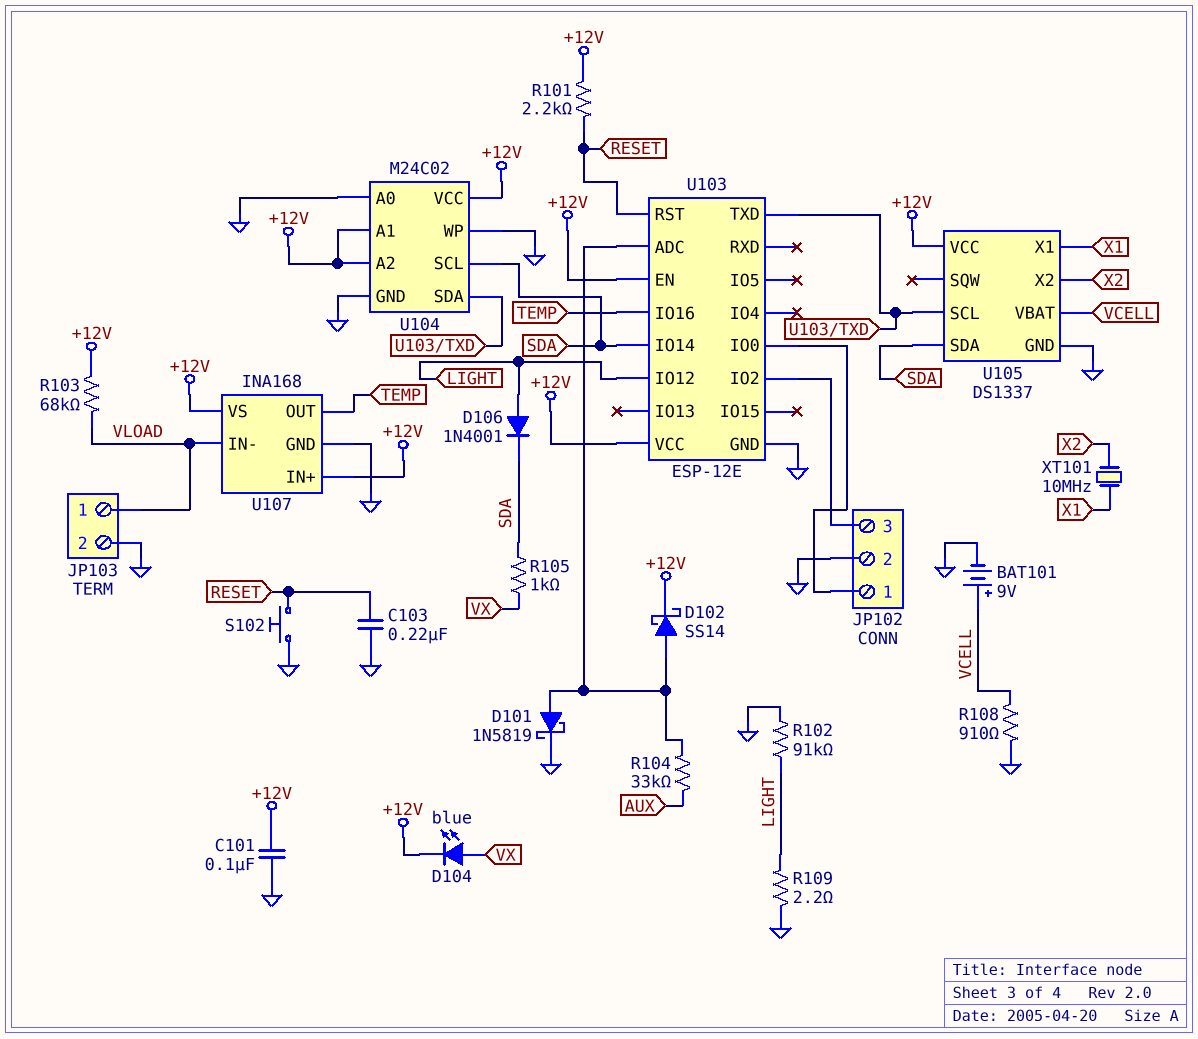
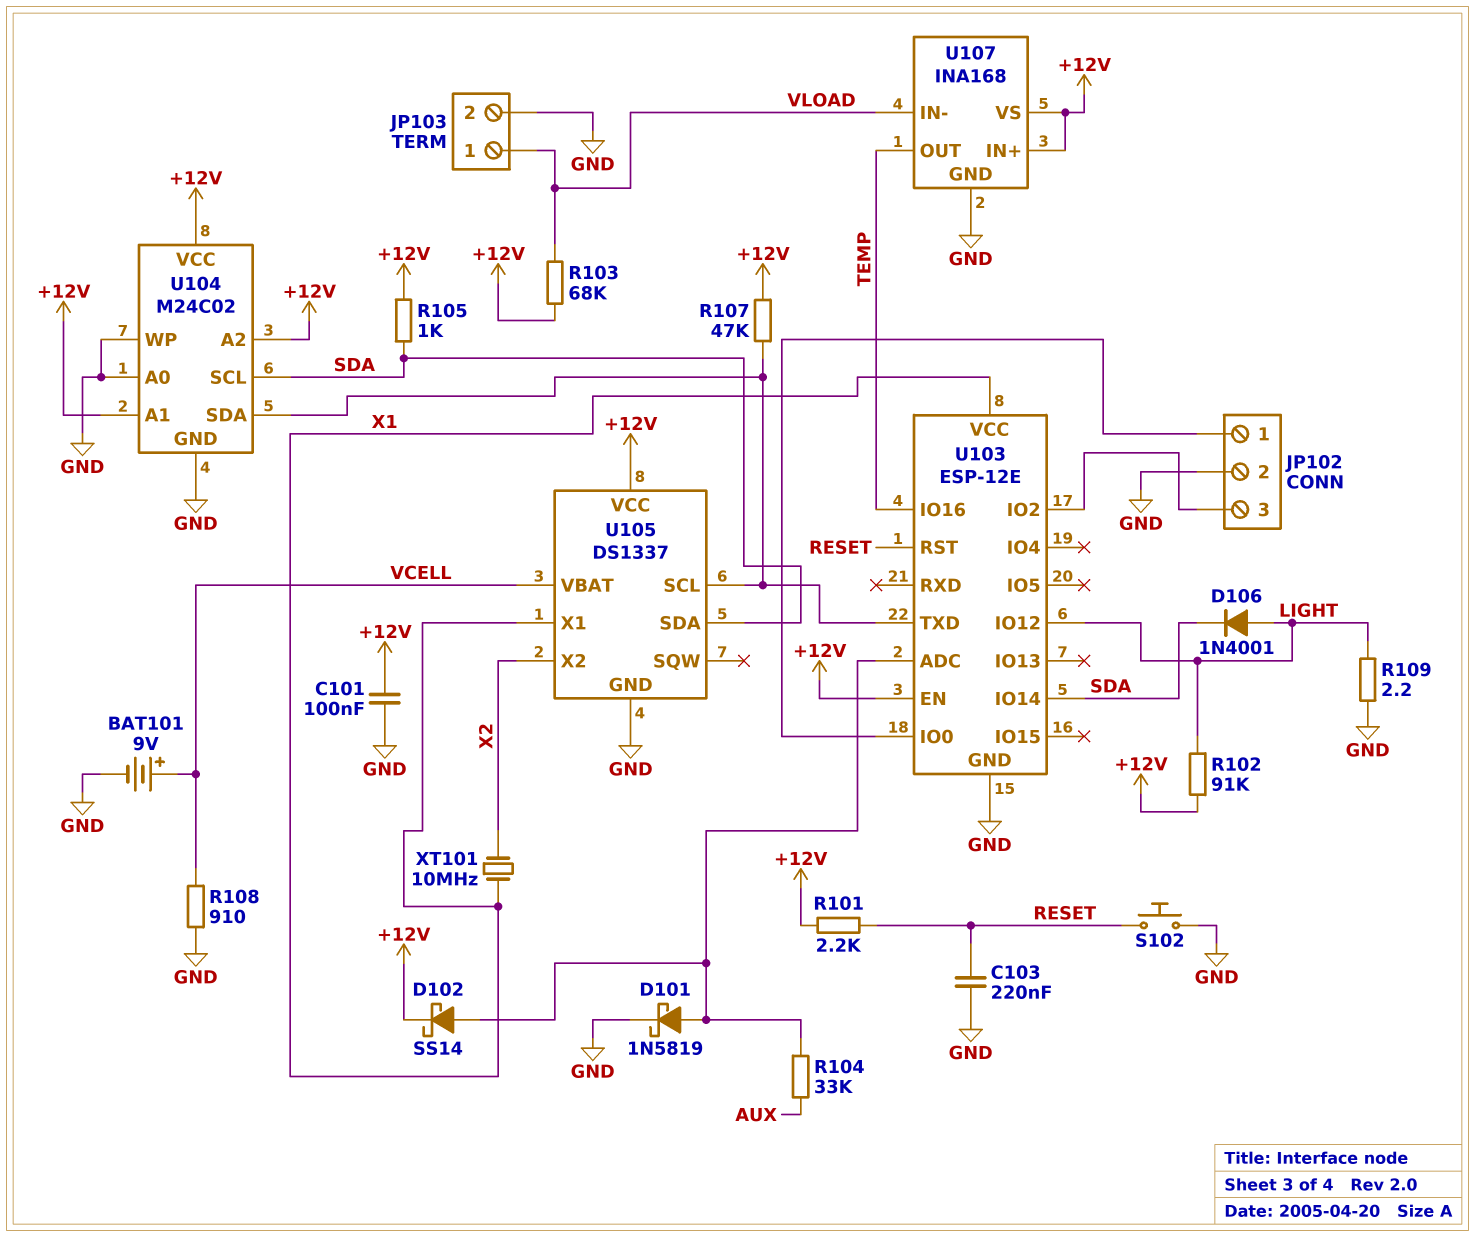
D104: LED blue (A VX, K +12V) -> none
R102: 91k (GND, LIGHT) -> 91k (+12V, LIGHT)
R105: 1k (SDA, VX) -> 1k (+12V, SDA)
R107: none -> 47k (+12V, U103/TXD)
U103 pin VCC: +12V -> X1

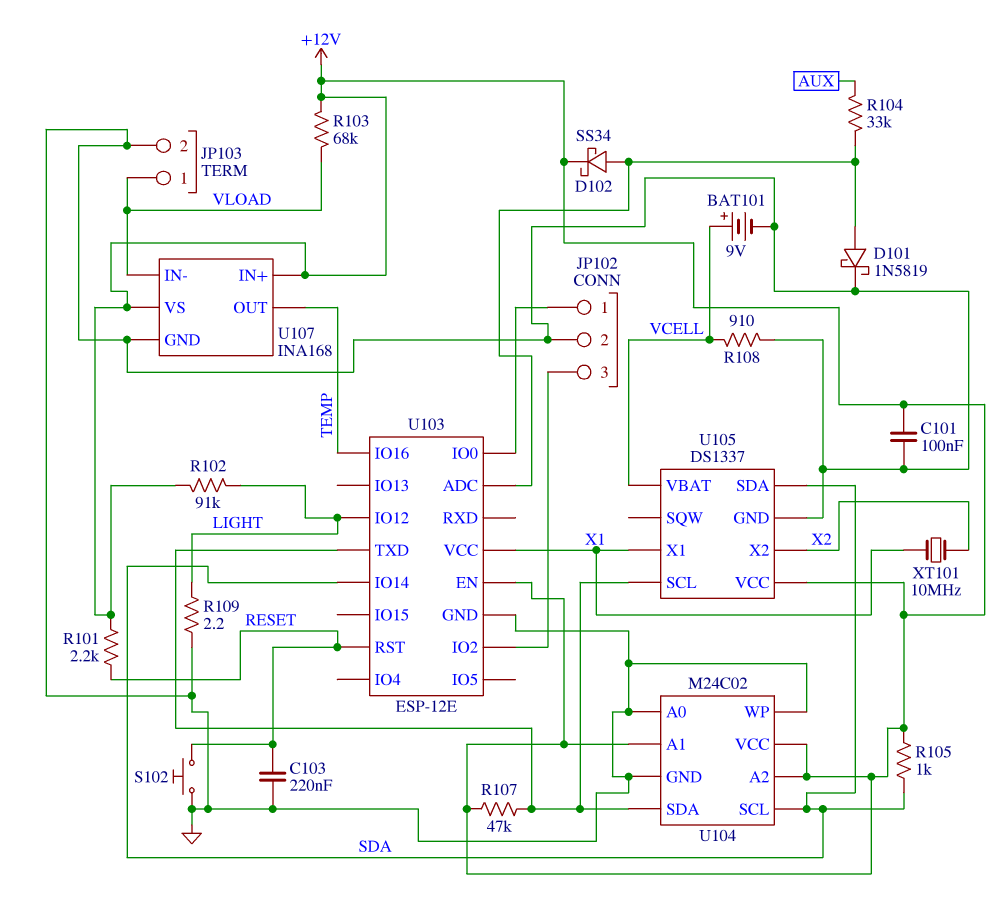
D102: schottky SS14 (A U103/ADC, K +12V) -> schottky SS34 (A U103/ADC, K +12V)
D106: diode 1N4001 (A LIGHT, K SDA) -> none

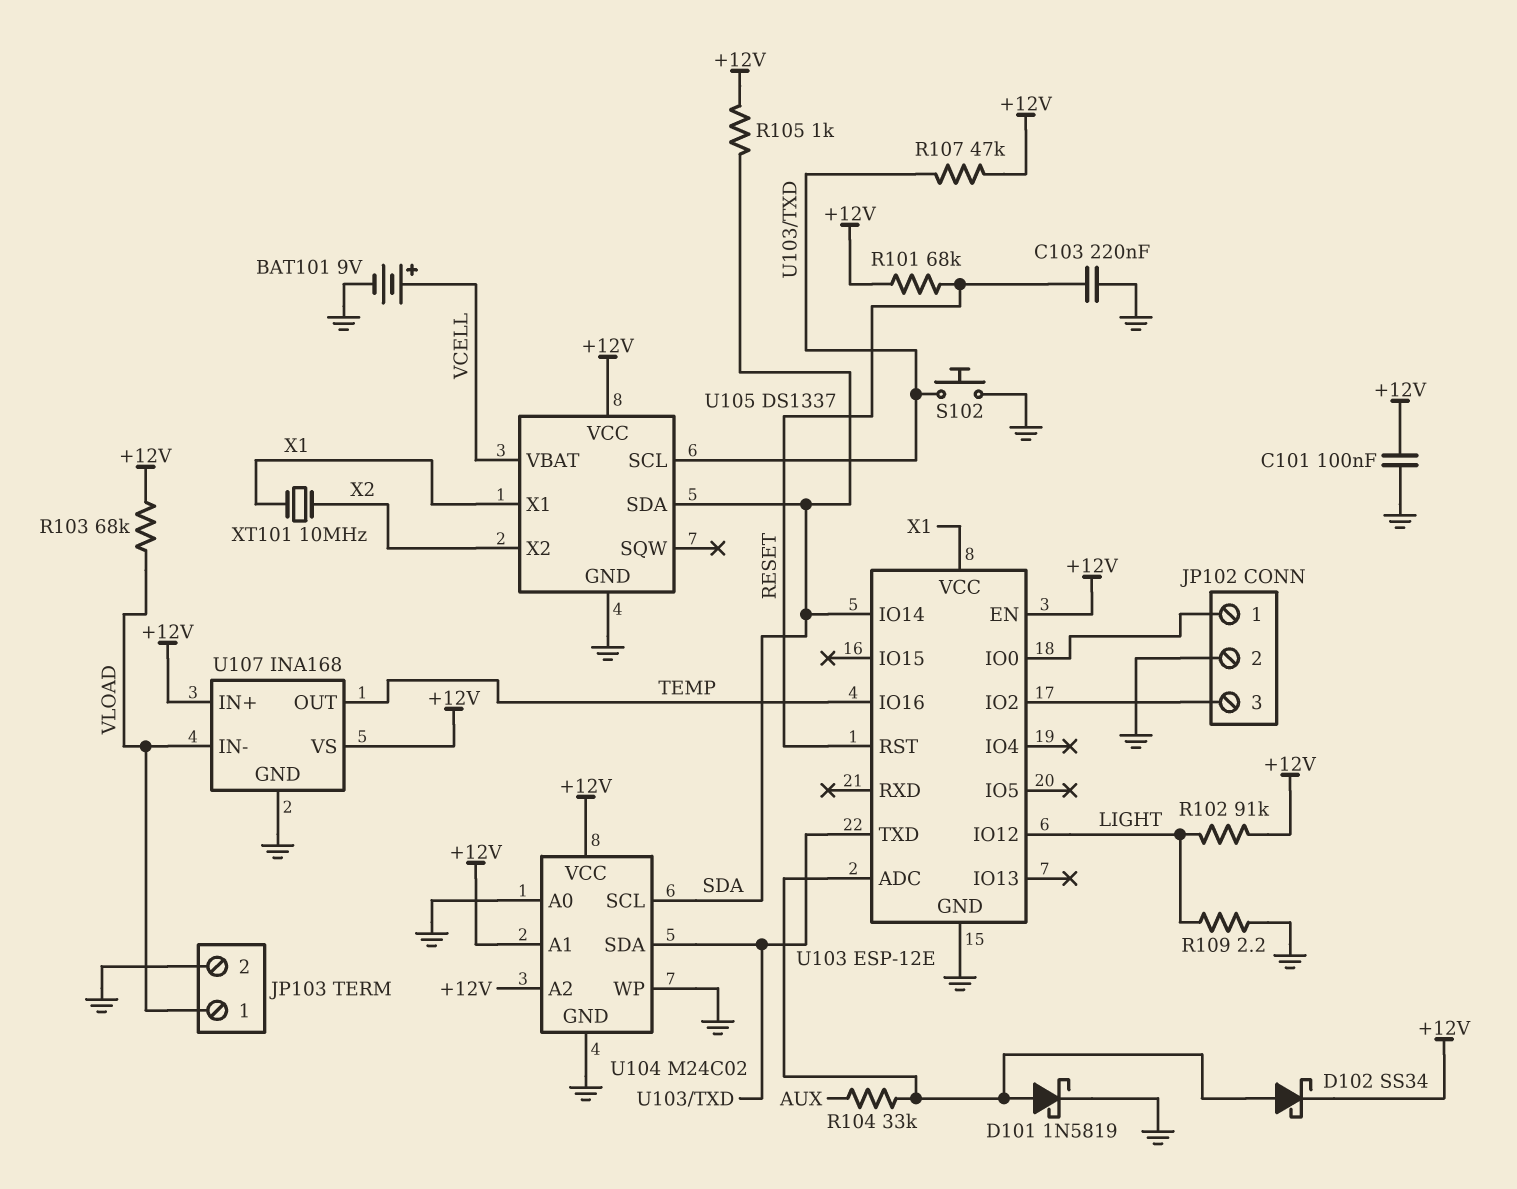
R101: 2.2k (+12V, RESET) -> 68k (+12V, RESET)
R108: 910 (GND, VCELL) -> none
S102: button (GND, RESET) -> button (GND, U103/TXD)

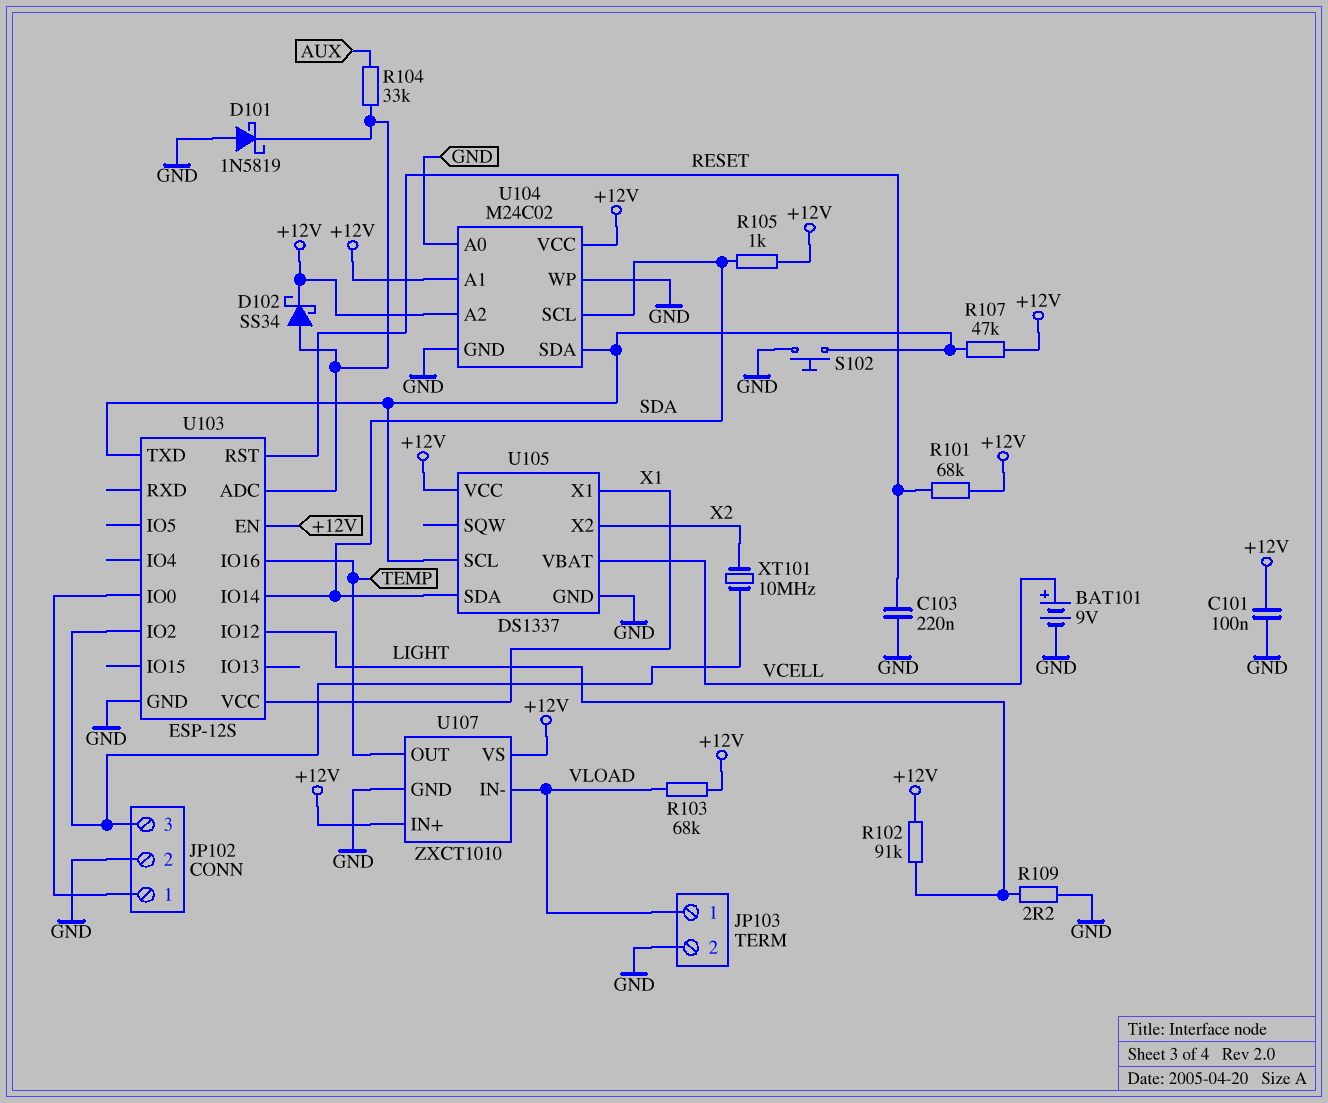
D101: schottky 1N5819 (A U103/ADC, K GND) -> schottky 1N5819 (A GND, K U103/ADC)
U103: ESP-12E -> ESP-12S
U107: INA168 -> ZXCT1010
XT101: 10MHz (X1, X2) -> 10MHz (JP102/3, X2)

